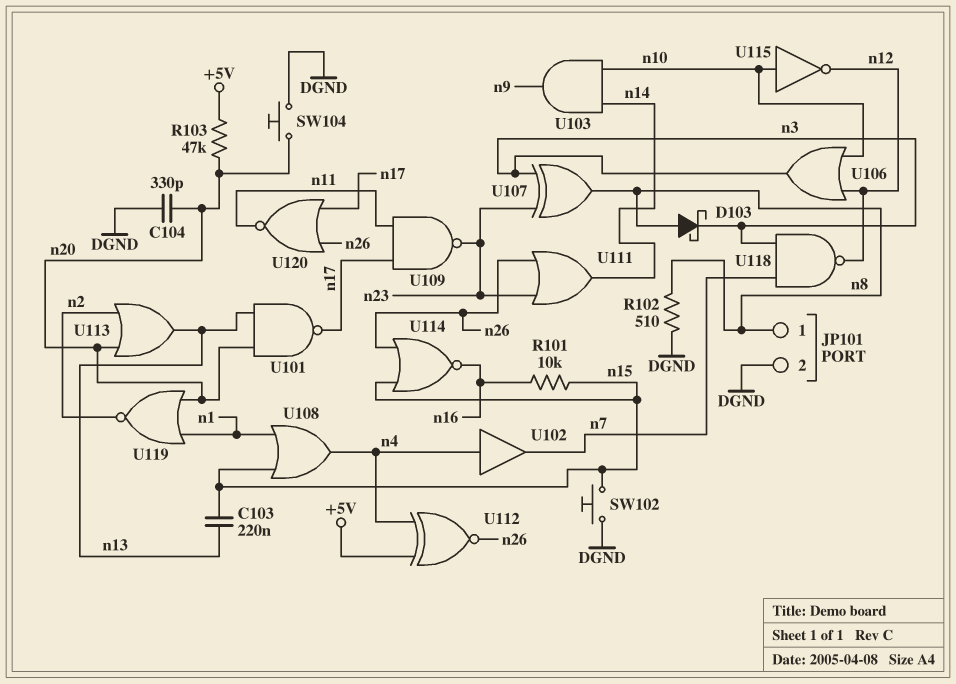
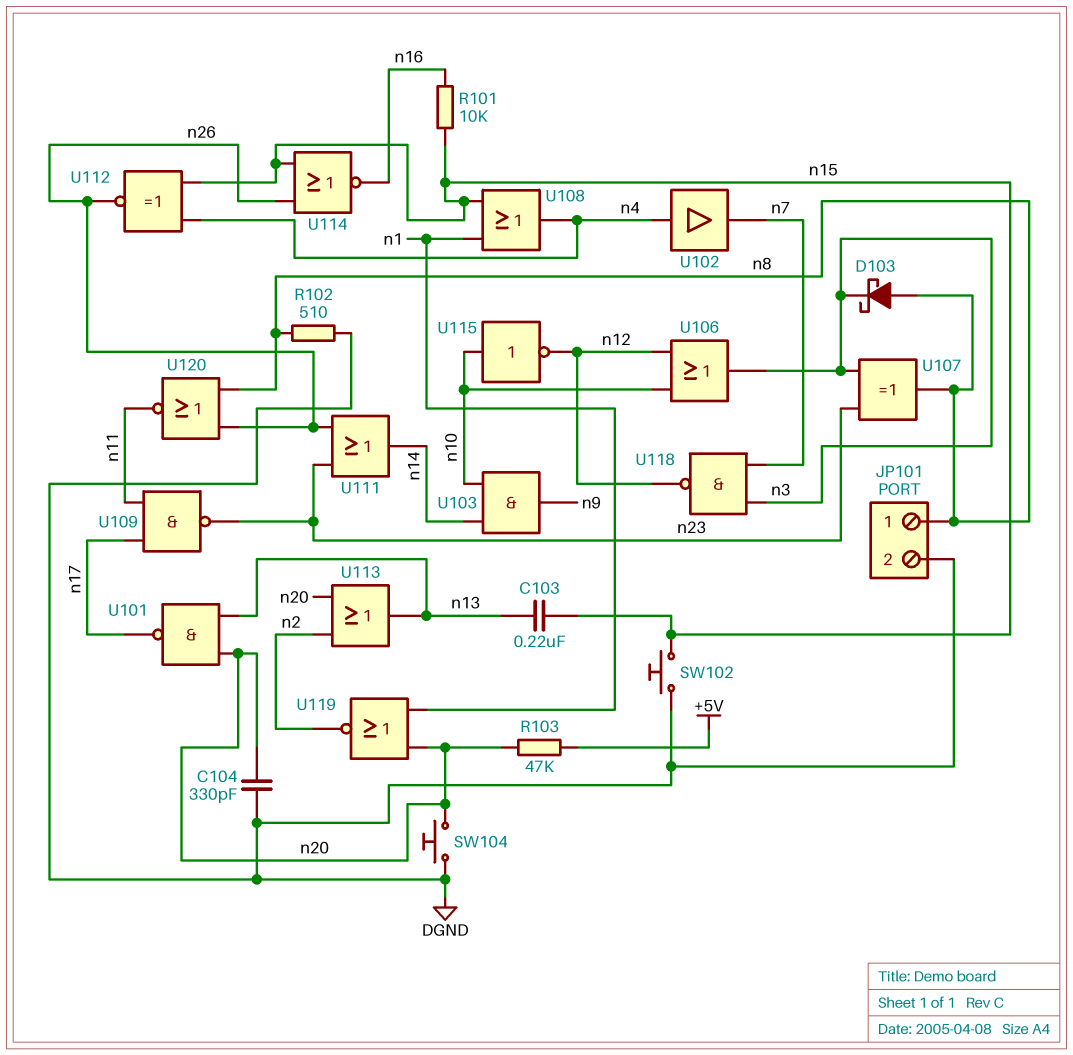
U112: XNOR (in +5V, in n4, out n26) -> XNOR (in n4, in n15, out n26)
U120: NOR (in n17, in n26, out n11) -> NOR (in n8, in n26, out n11)

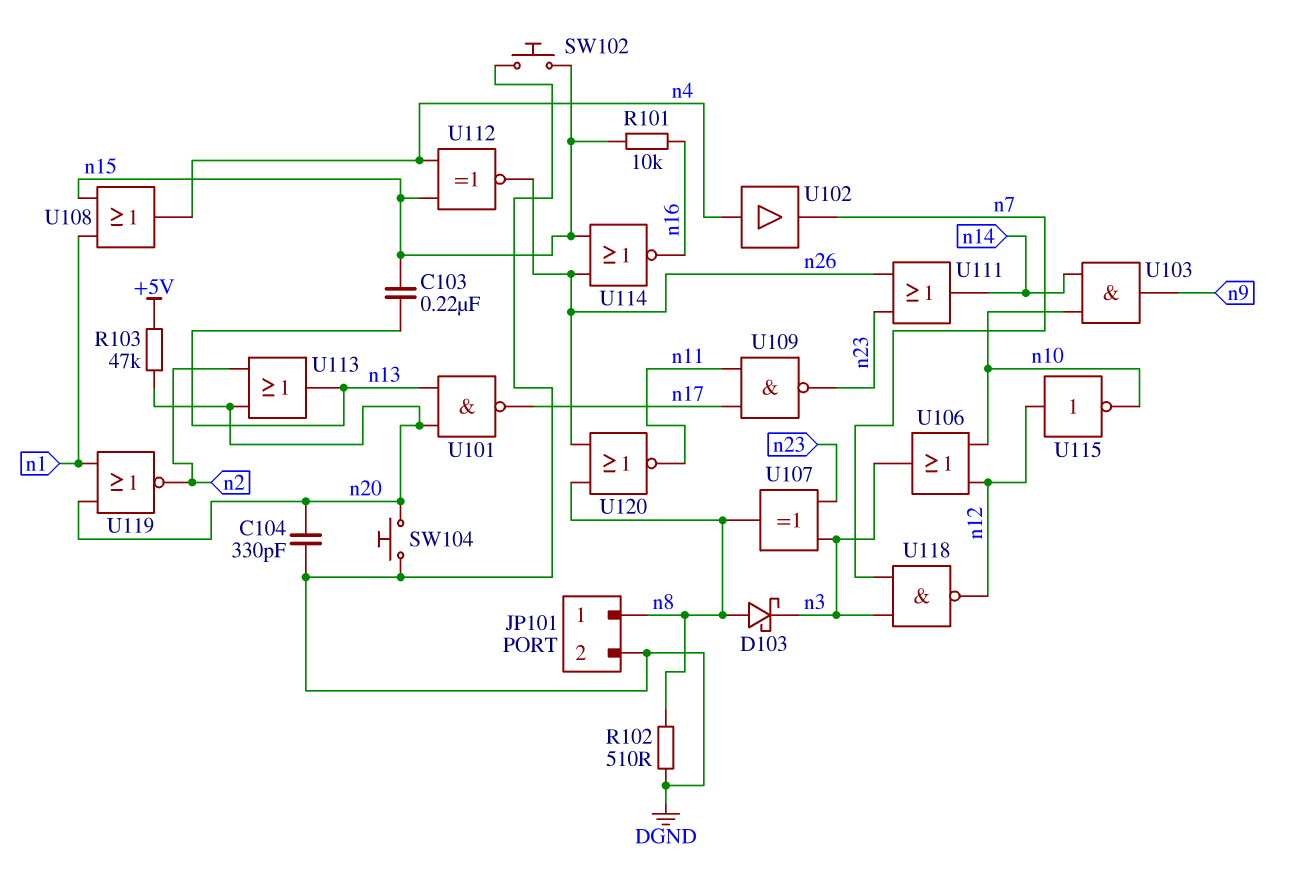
U115: NOT (in n10, out n12) -> NOT (in n12, out n10)

